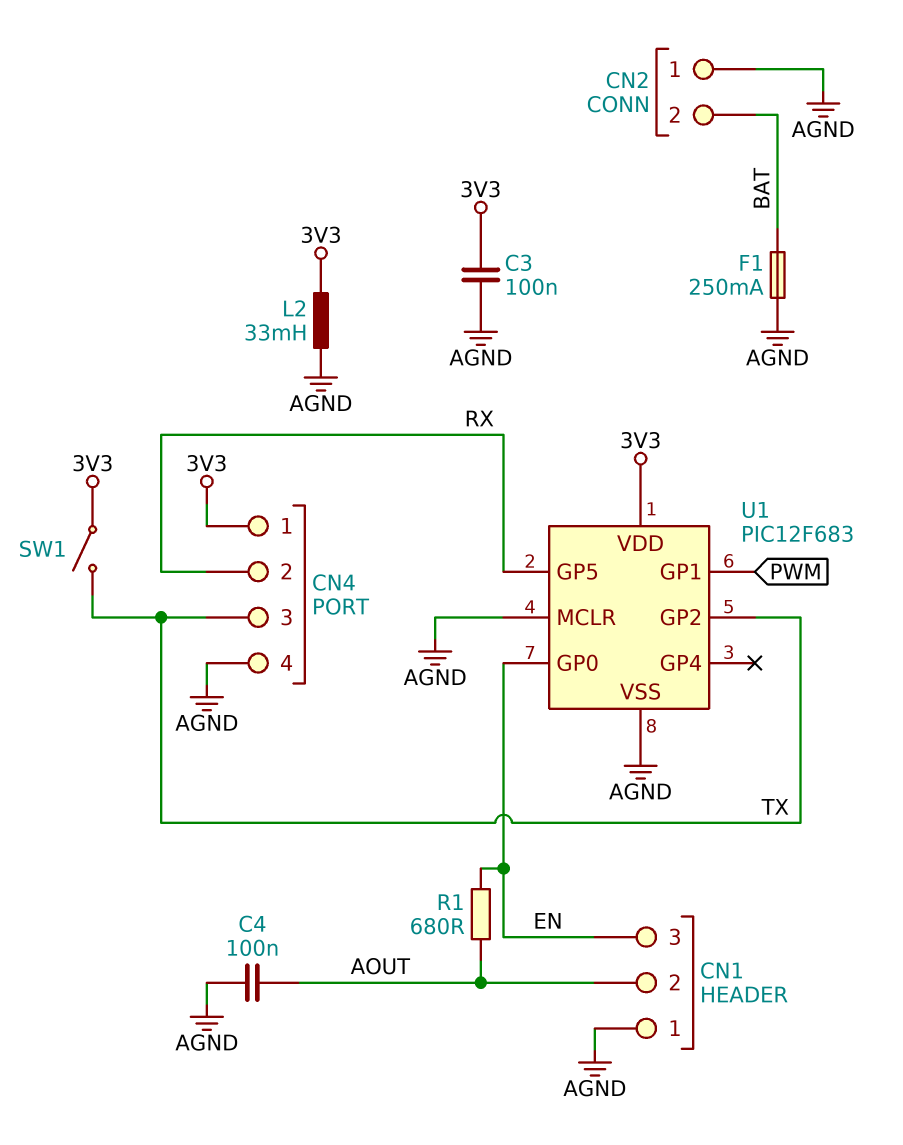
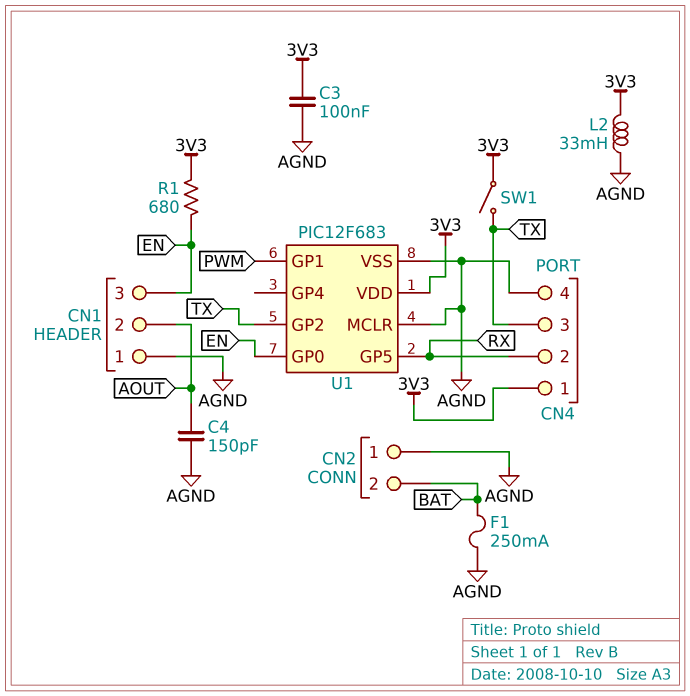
C4: 100nF (AGND, AOUT) -> 150pF (AGND, AOUT)
R1: 680 (AOUT, EN) -> 680 (3V3, EN)

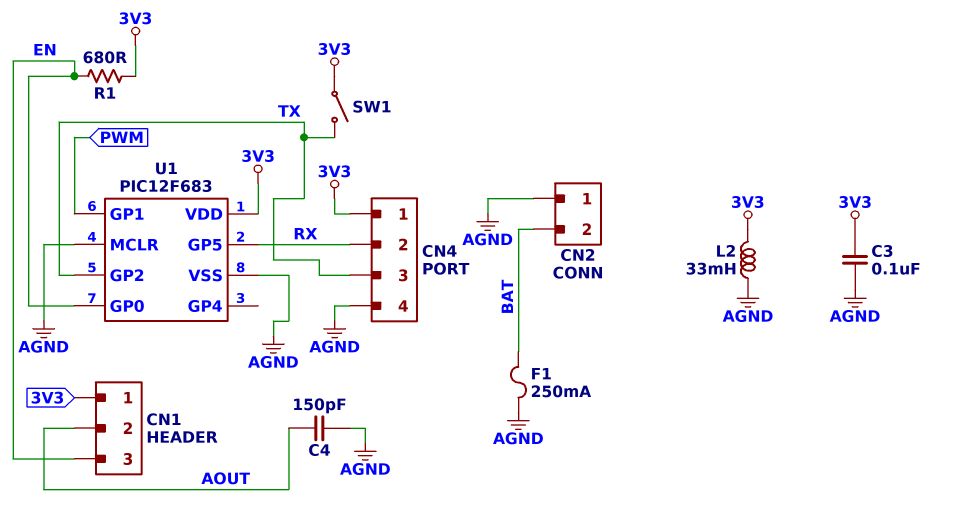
CN1 pin 1: AGND -> 3V3

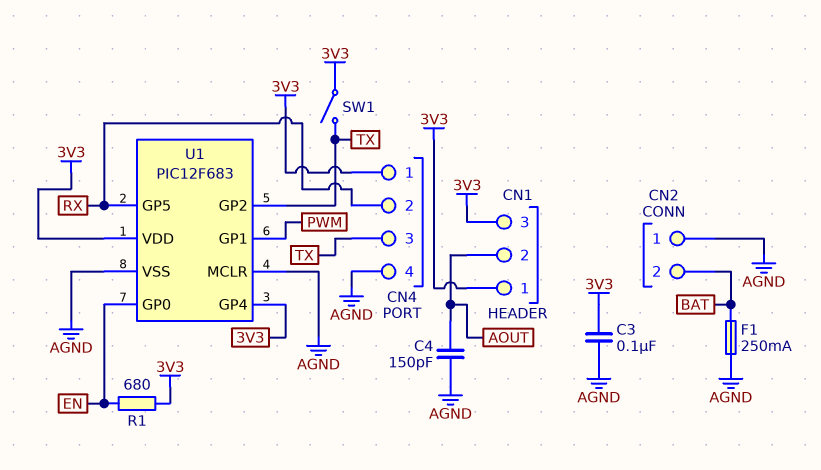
CN1 pin 3: EN -> 3V3
L2: 33mH (3V3, AGND) -> none
U1 pin GP4: none -> 3V3

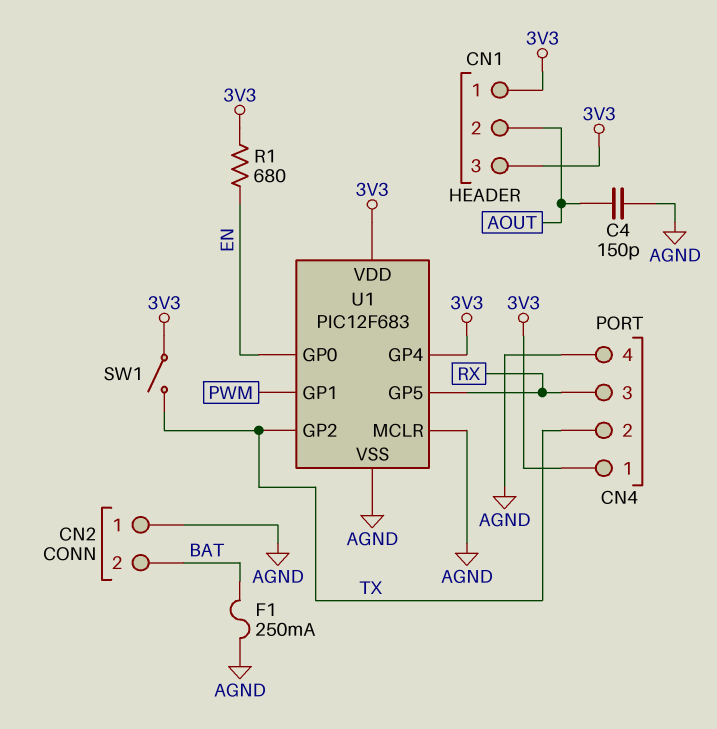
C3: 100nF (3V3, AGND) -> none
CN4 pin 2: RX -> TX
CN4 pin 3: TX -> RX

